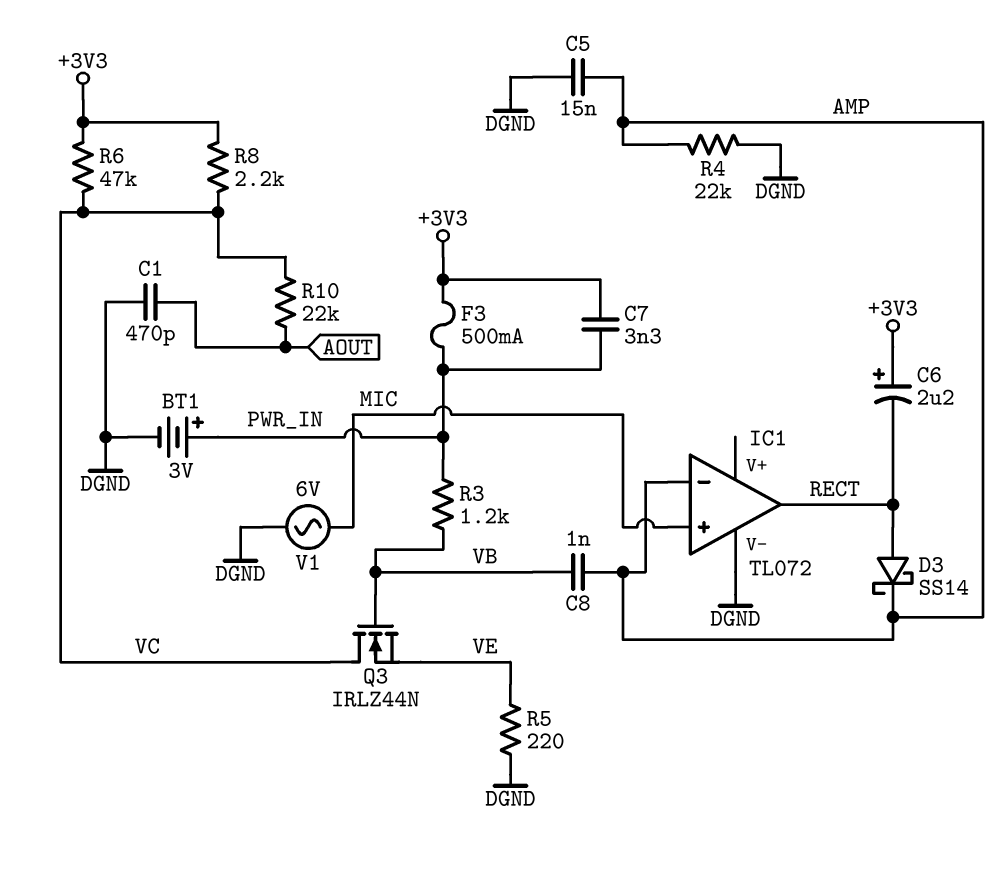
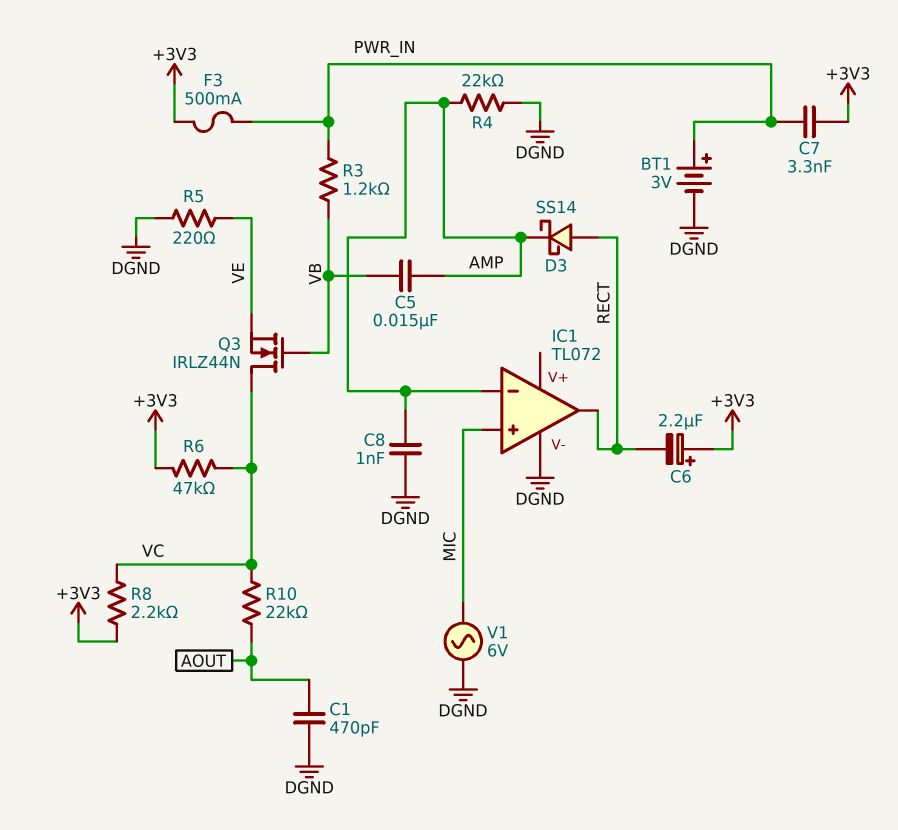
C5: 15nF (AMP, DGND) -> 15nF (AMP, VB)
C8: 1nF (AMP, VB) -> 1nF (AMP, DGND)

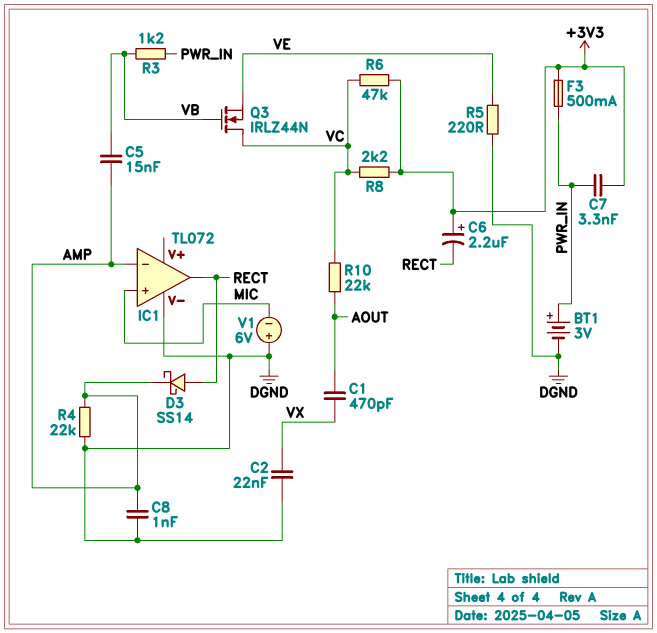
C1: 470pF (AOUT, DGND) -> 470pF (AOUT, VX)
C2: none -> 22nF (DGND, VX)
V1: AC 6V (DGND, MIC) -> 6V (plus DGND, minus MIC)

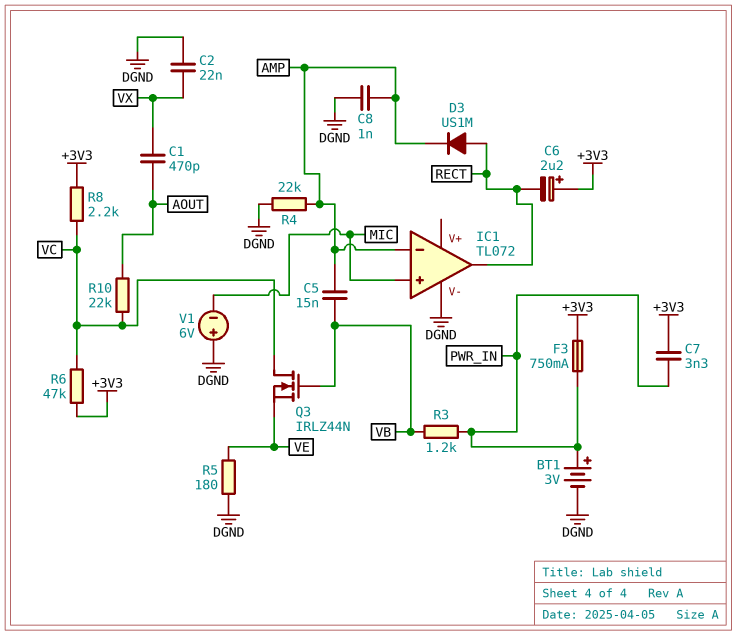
D3: schottky SS14 (A RECT, K AMP) -> diode US1M (A RECT, K AMP)
F3: 500mA (+3V3, PWR_IN) -> 750mA (+3V3, PWR_IN)
R5: 220 (DGND, VE) -> 180 (DGND, VE)

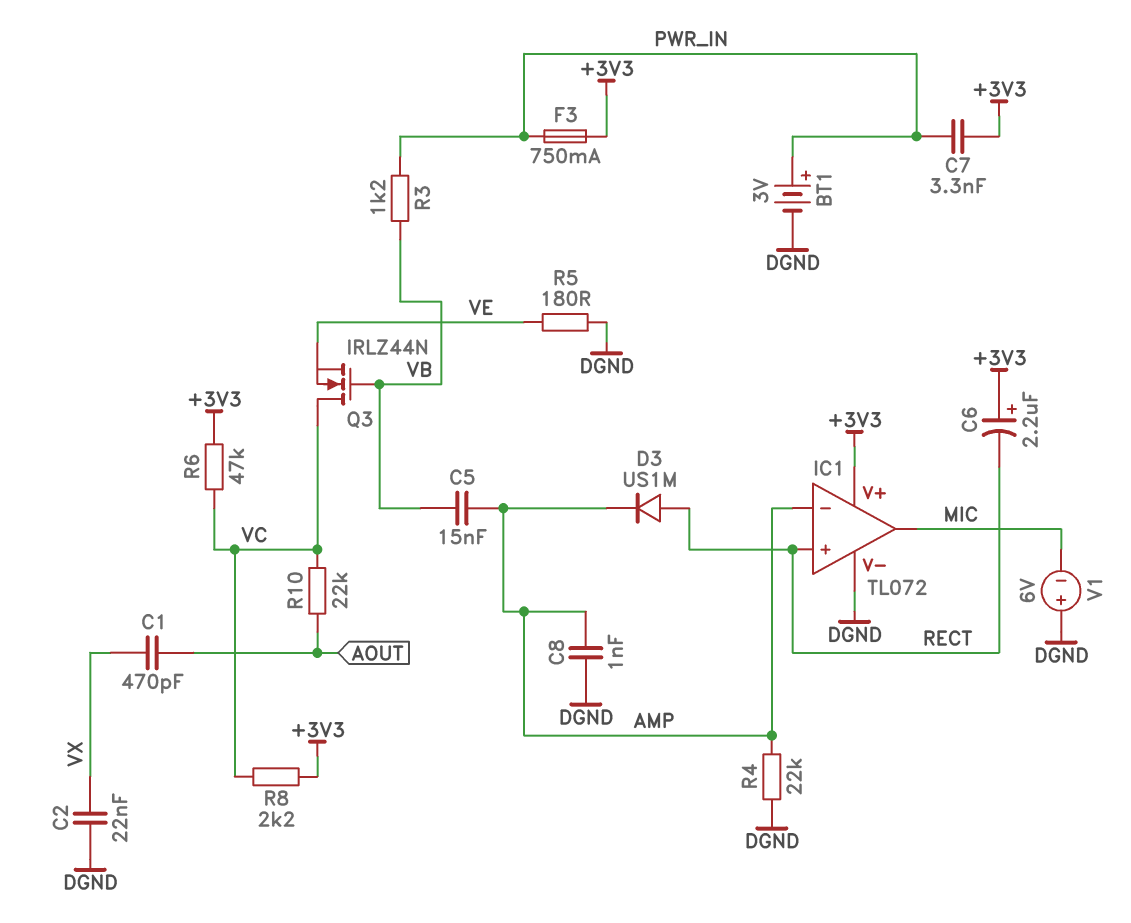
IC1 pin V+: none -> +3V3
IC1 pin in+: MIC -> RECT
IC1 pin out: RECT -> MIC

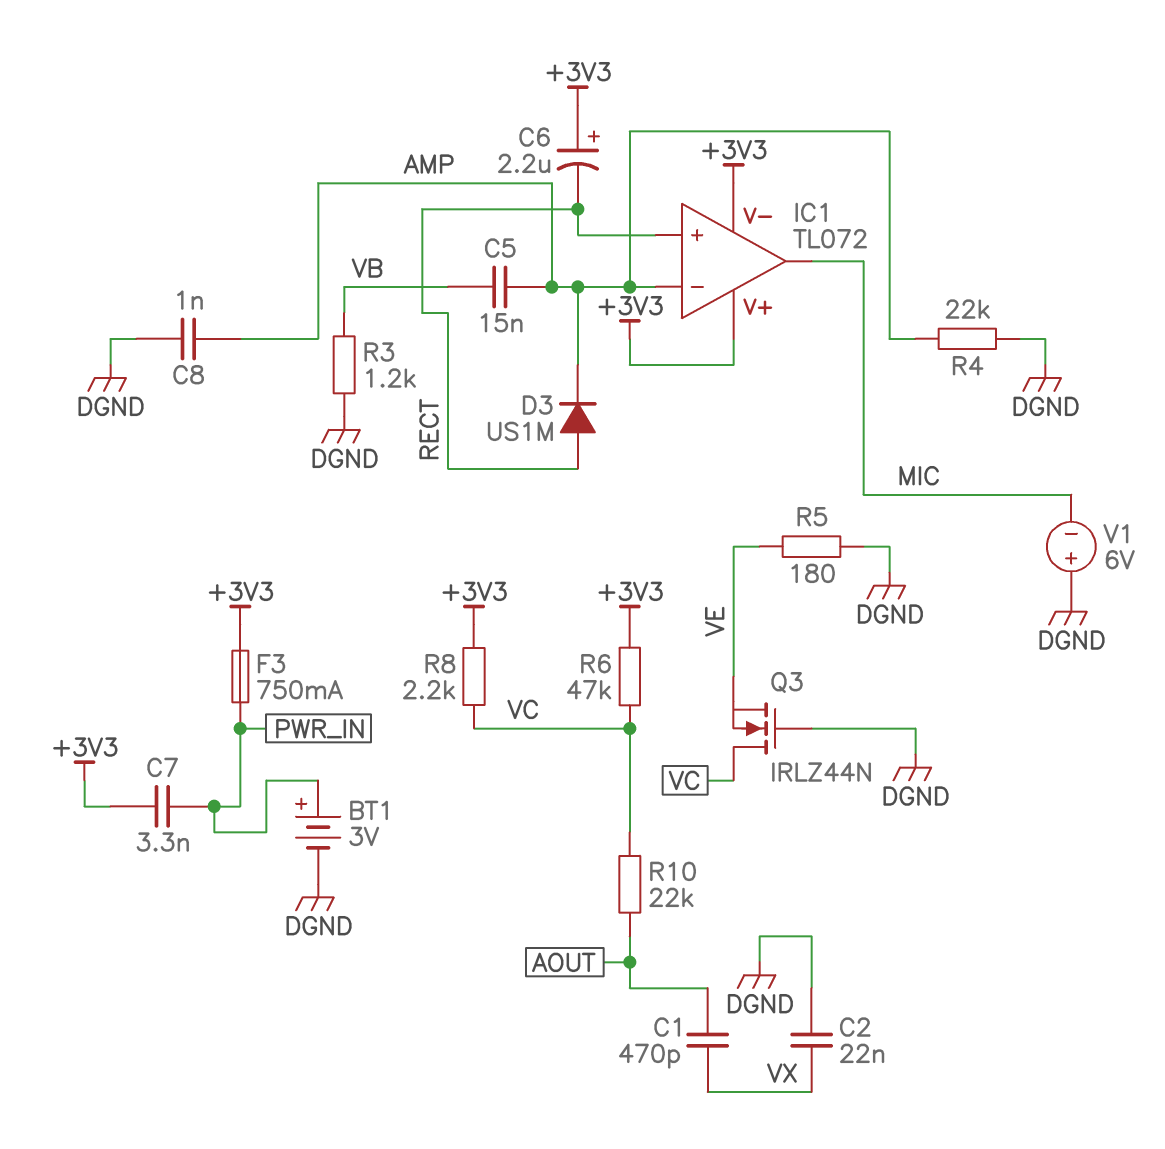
IC1 pin V-: DGND -> +3V3
Q3: NMOS IRLZ44N (G VB, D VC, S VE) -> NMOS IRLZ44N (G DGND, D VC, S VE)
R3: 1.2k (PWR_IN, VB) -> 1.2k (DGND, VB)

